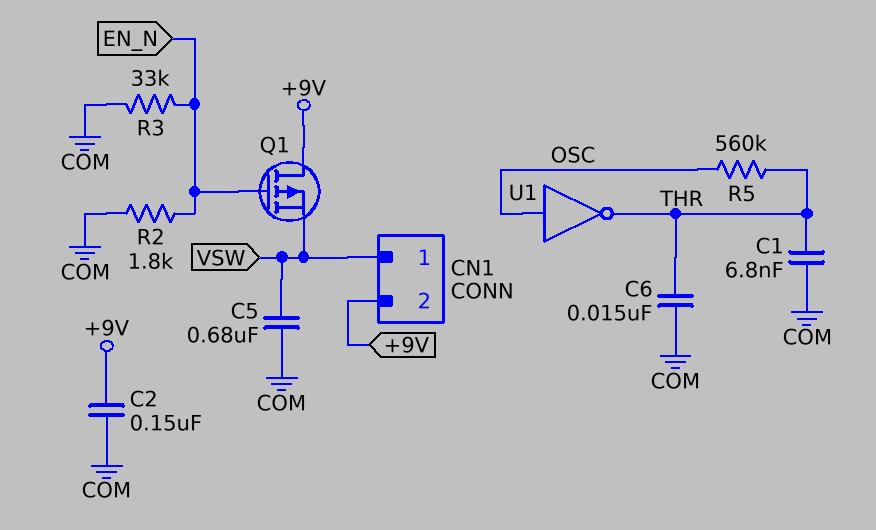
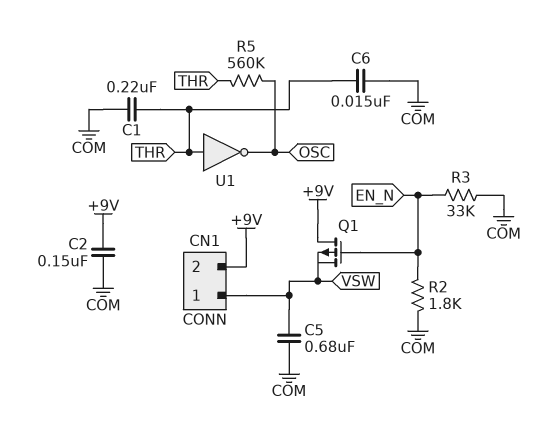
C1: 6.8nF (COM, THR) -> 220nF (COM, THR)
U1: NOT (in OSC, out THR) -> NOT (in THR, out OSC)

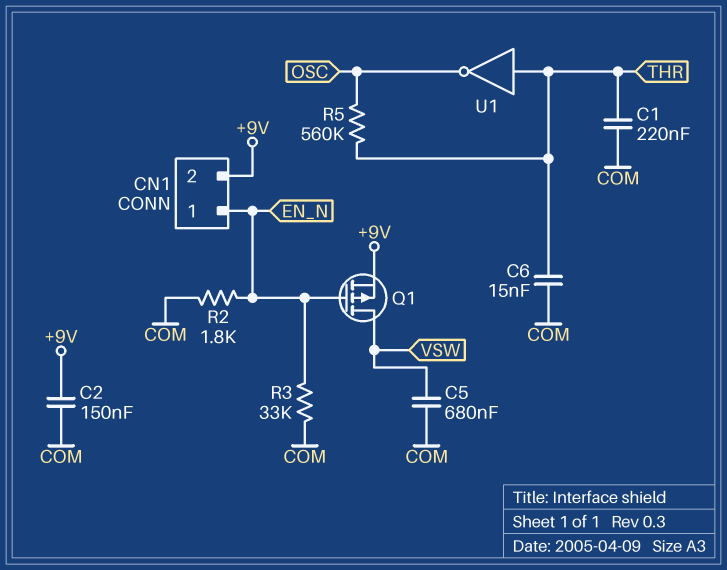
CN1 pin 1: VSW -> EN_N
Q1: PMOS (G EN_N, D +9V, S VSW) -> PMOS (G EN_N, D VSW, S +9V)

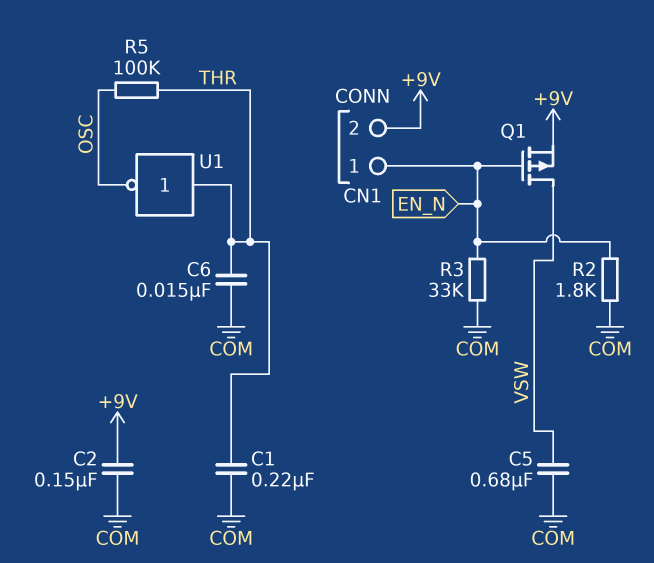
R5: 560k (OSC, THR) -> 100k (OSC, THR)

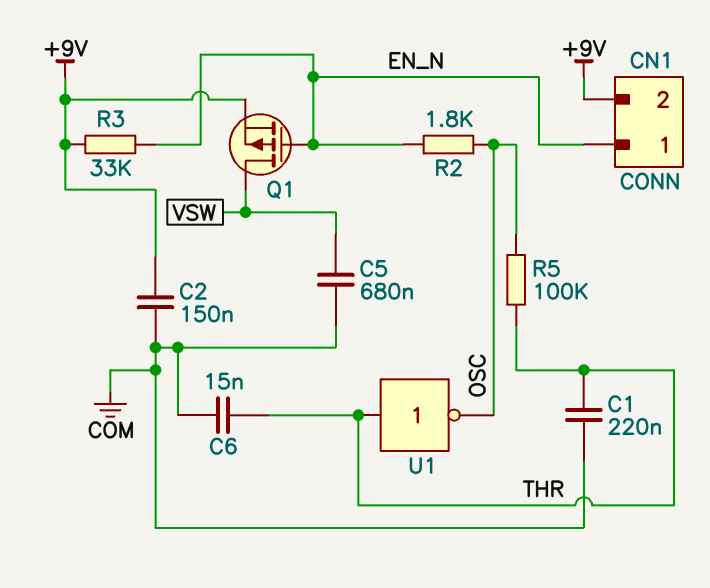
R2: 1.8k (COM, EN_N) -> 1.8k (EN_N, OSC)
R3: 33k (COM, EN_N) -> 33k (+9V, EN_N)

